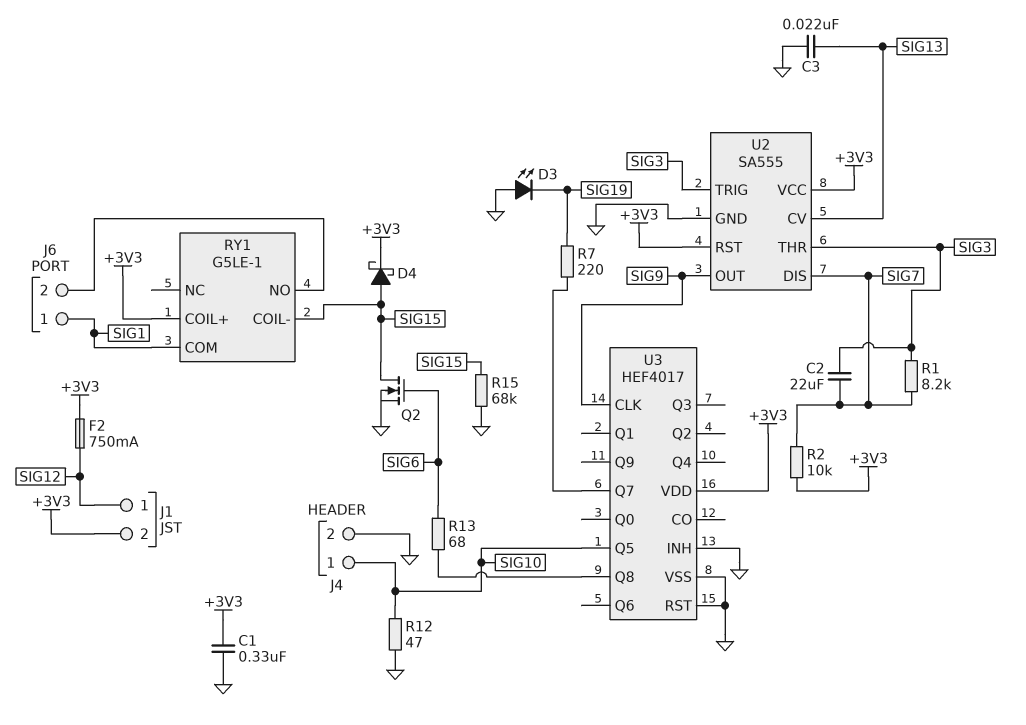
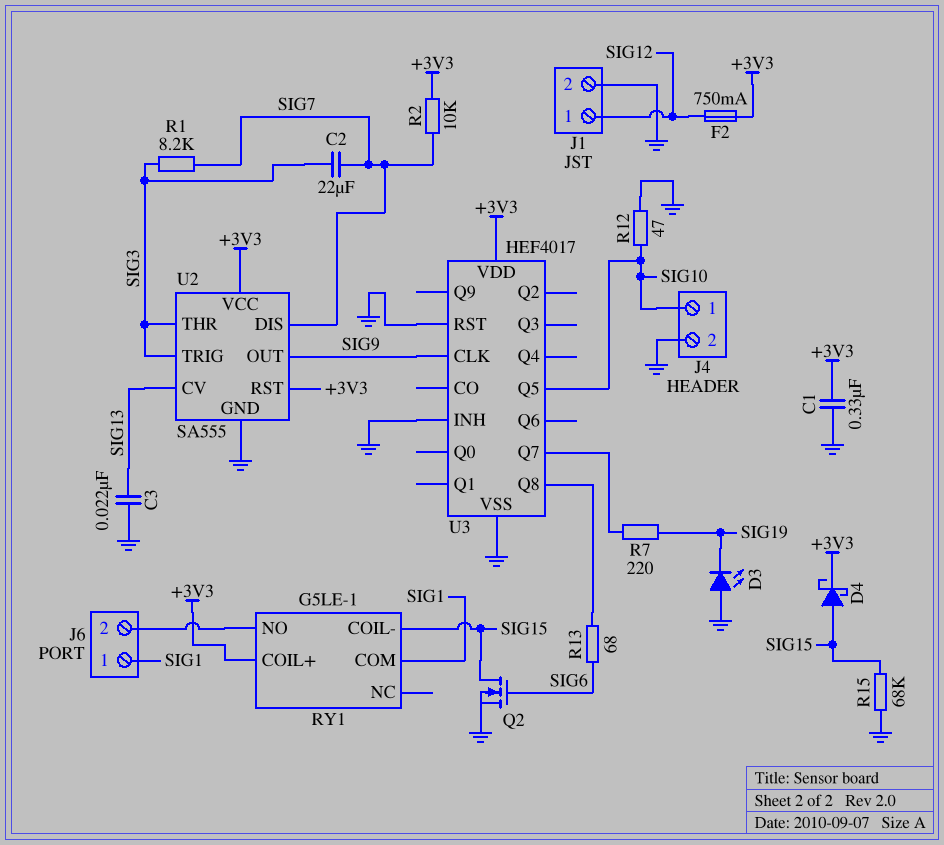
J1 pin 2: +3V3 -> GND

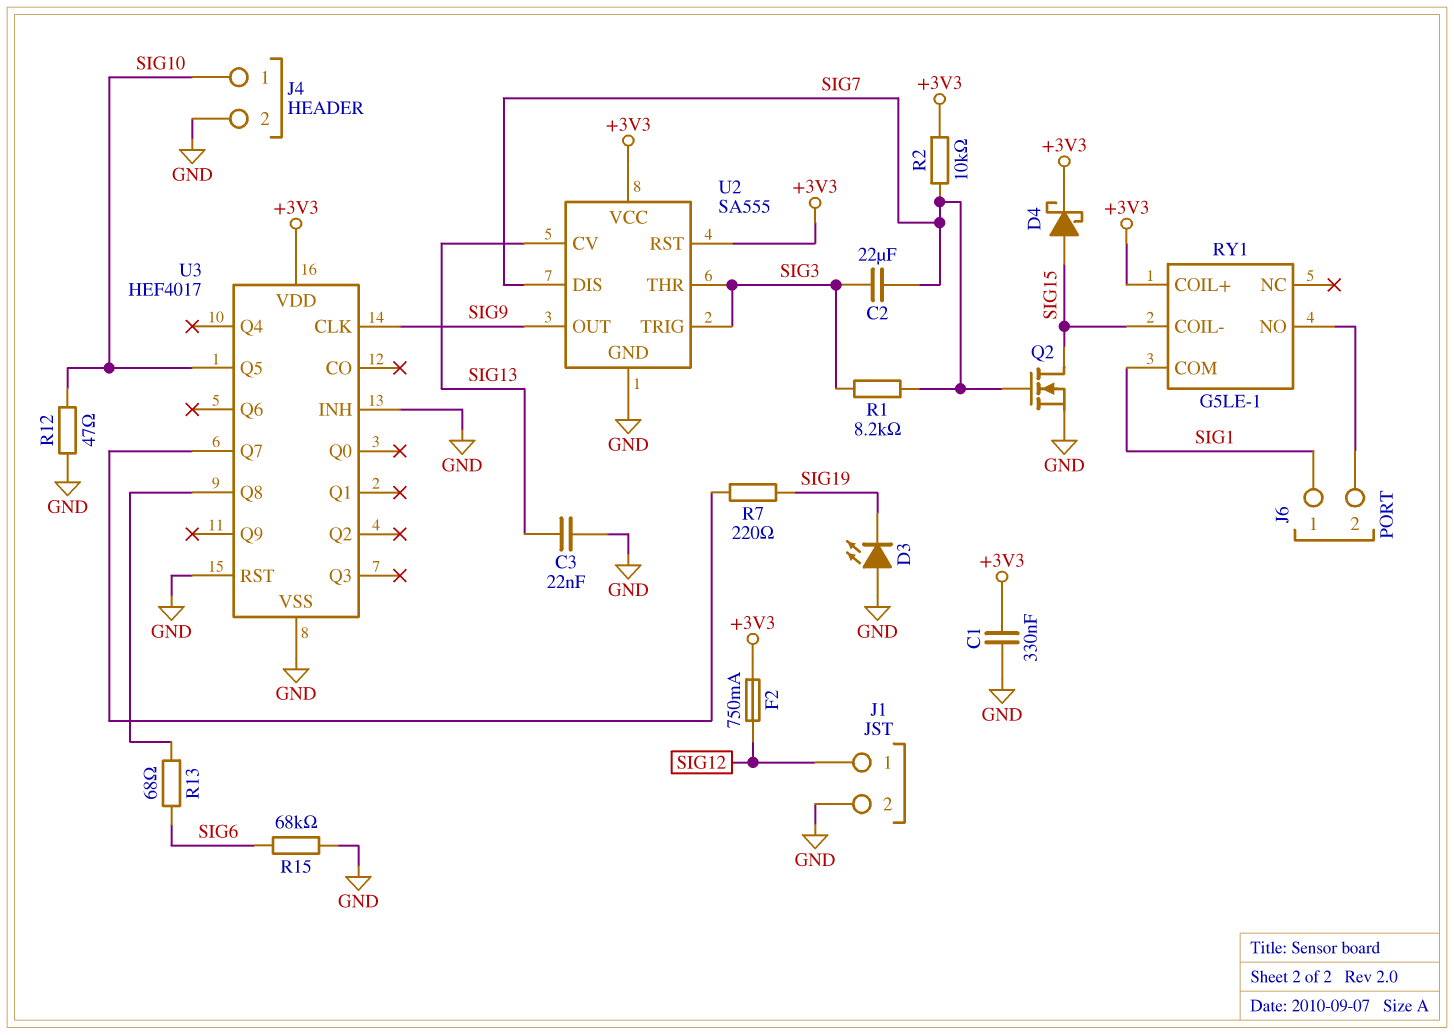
Q2: NMOS (G SIG6, D SIG15, S GND) -> NMOS (G SIG7, D SIG15, S GND)
R15: 68k (GND, SIG15) -> 68k (GND, SIG6)

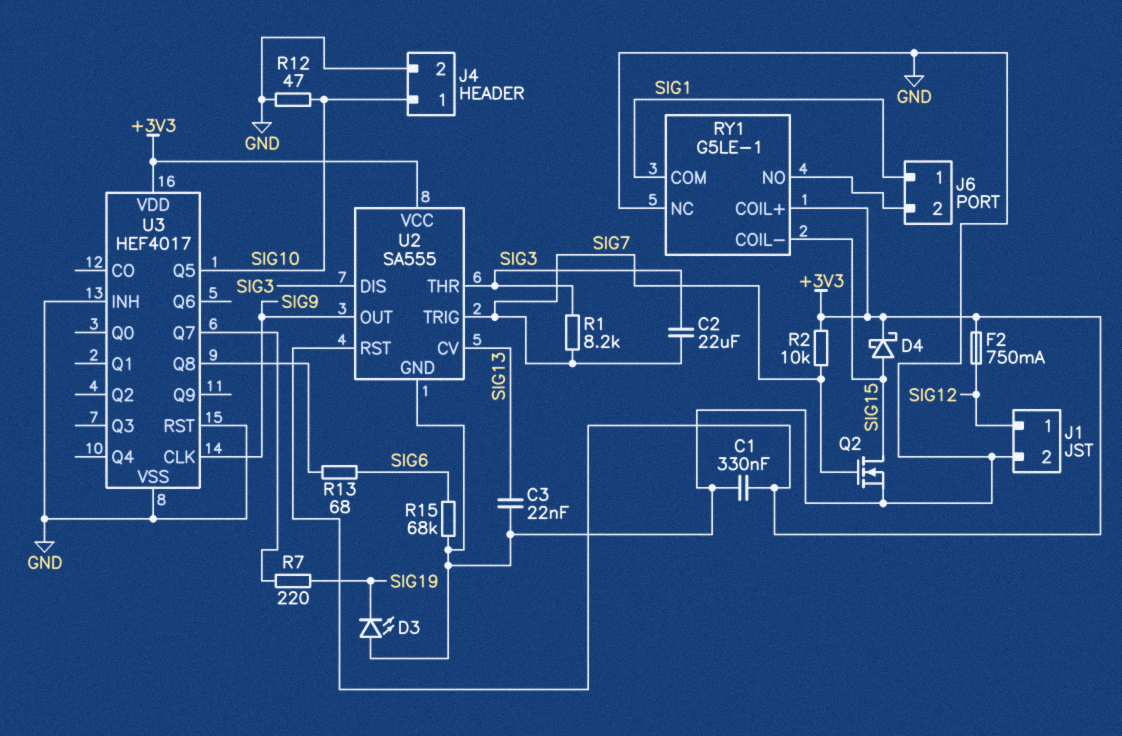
RY1 pin NC: none -> GND
U2 pin DIS: SIG7 -> SIG3
U2 pin TRIG: SIG3 -> SIG7

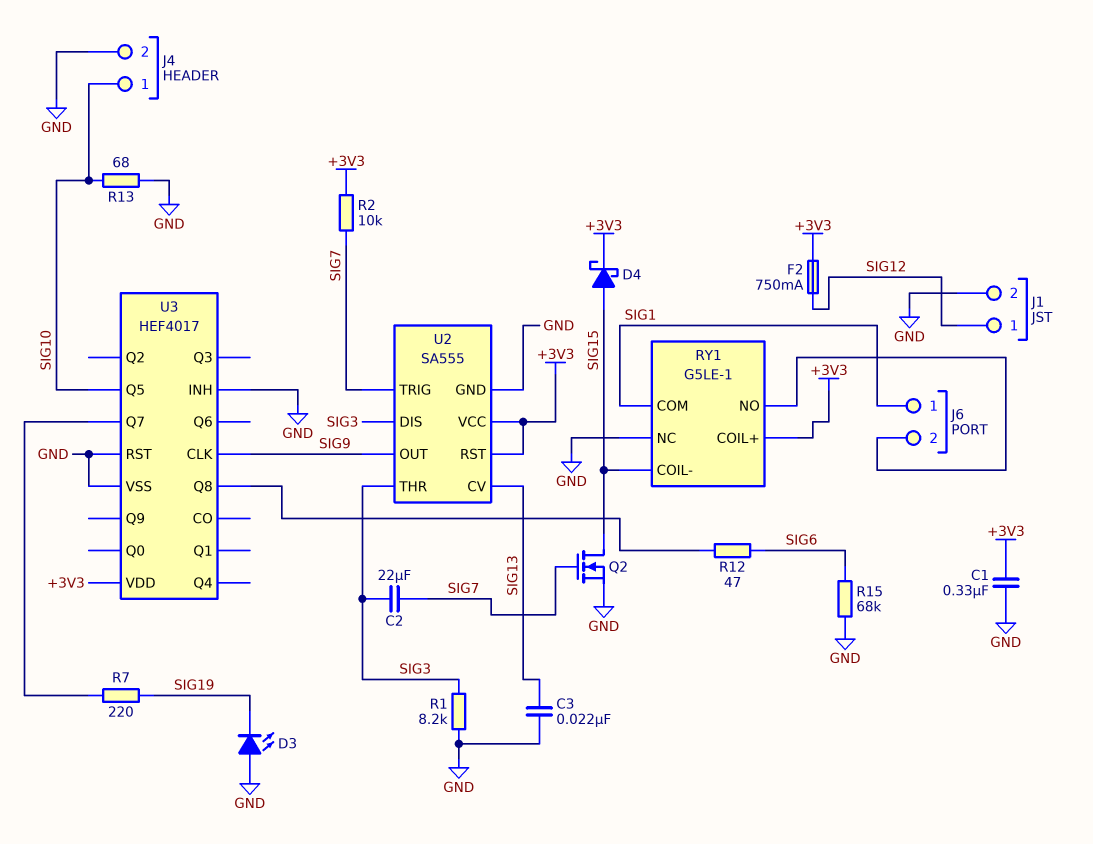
R1: 8.2k (SIG3, SIG7) -> 8.2k (GND, SIG3)
R12: 47 (GND, SIG10) -> 47 (SIG6, U3/Q8)
R13: 68 (SIG6, U3/Q8) -> 68 (GND, SIG10)

